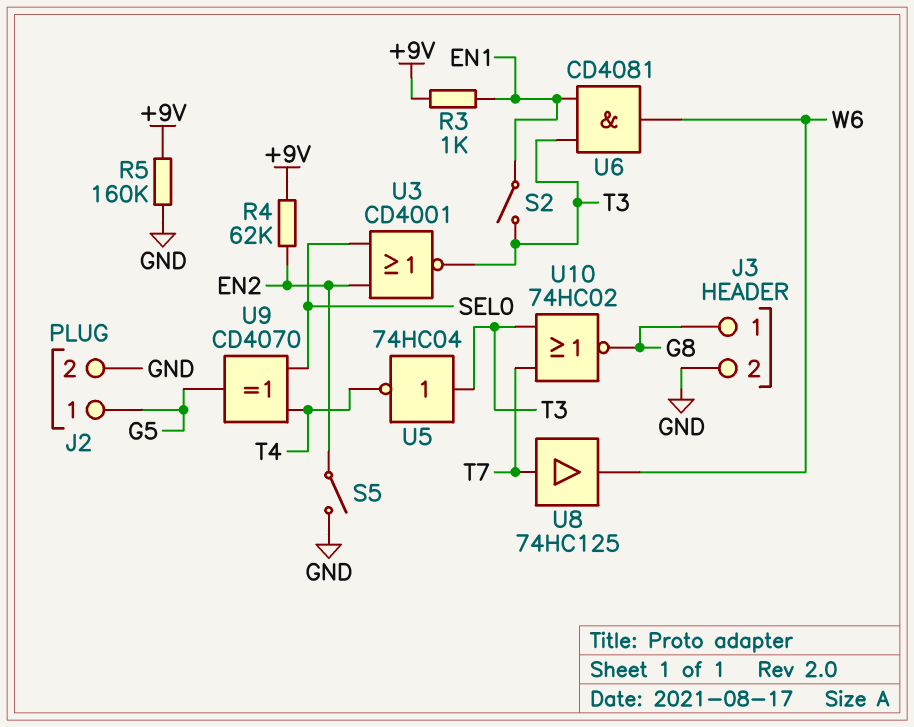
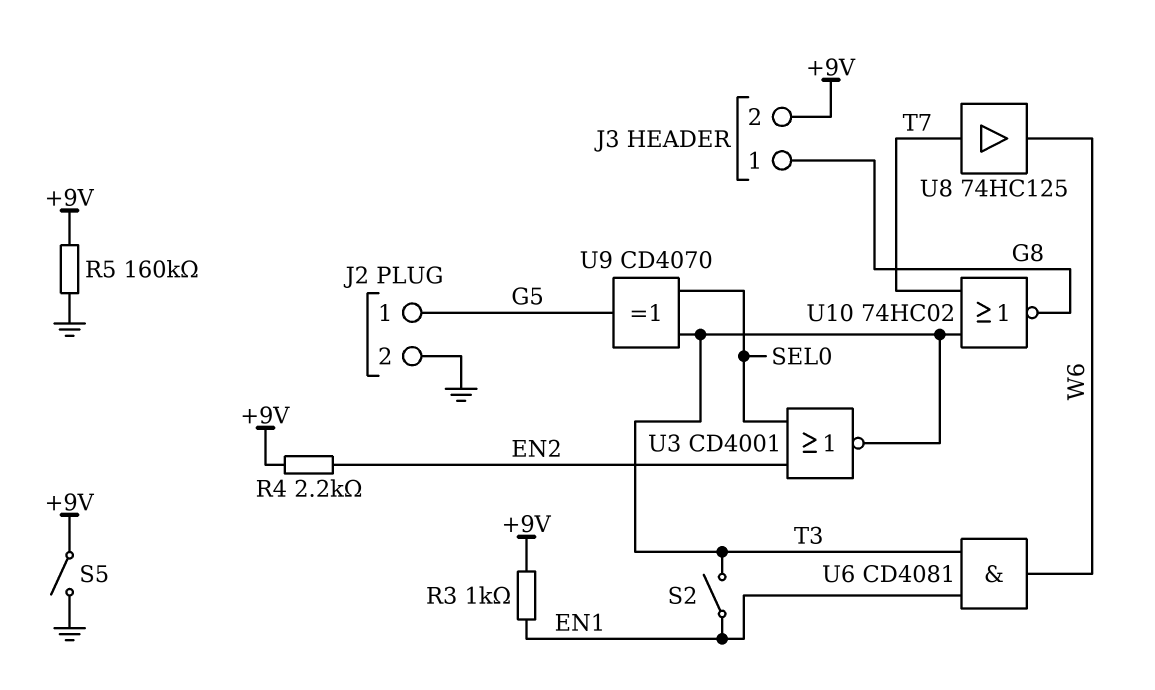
J3 pin 2: GND -> +9V
R4: 62k (+9V, EN2) -> 2.2k (+9V, EN2)
S5: switch (EN2, GND) -> switch (+9V, GND)
U5: NOT 74HC04 (in T3, out T4) -> none
U9: XOR CD4070 (in SEL0, in T4, out G5) -> XOR CD4070 (in SEL0, in T3, out G5)

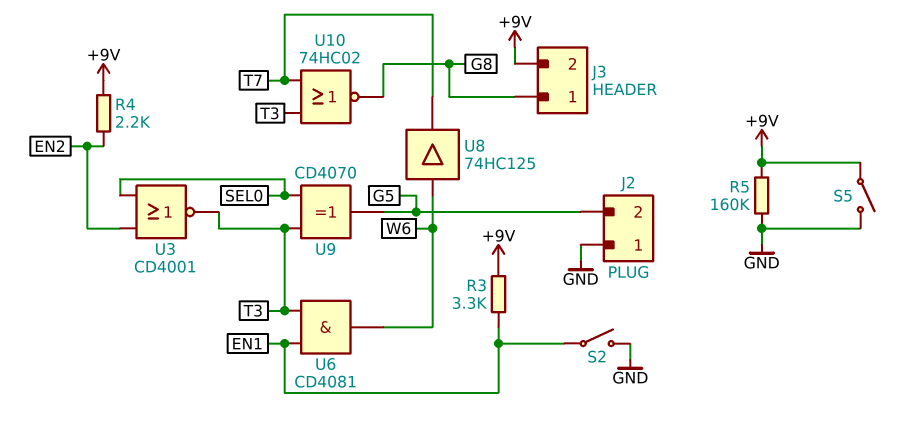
J2 pin 1: G5 -> GND
J2 pin 2: GND -> G5
R3: 1k (+9V, EN1) -> 3.3k (+9V, EN1)
S2: switch (EN1, T3) -> switch (EN1, GND)
U8: buffer 74HC125 (in T7, out W6) -> buffer 74HC125 (in W6, out T7)

